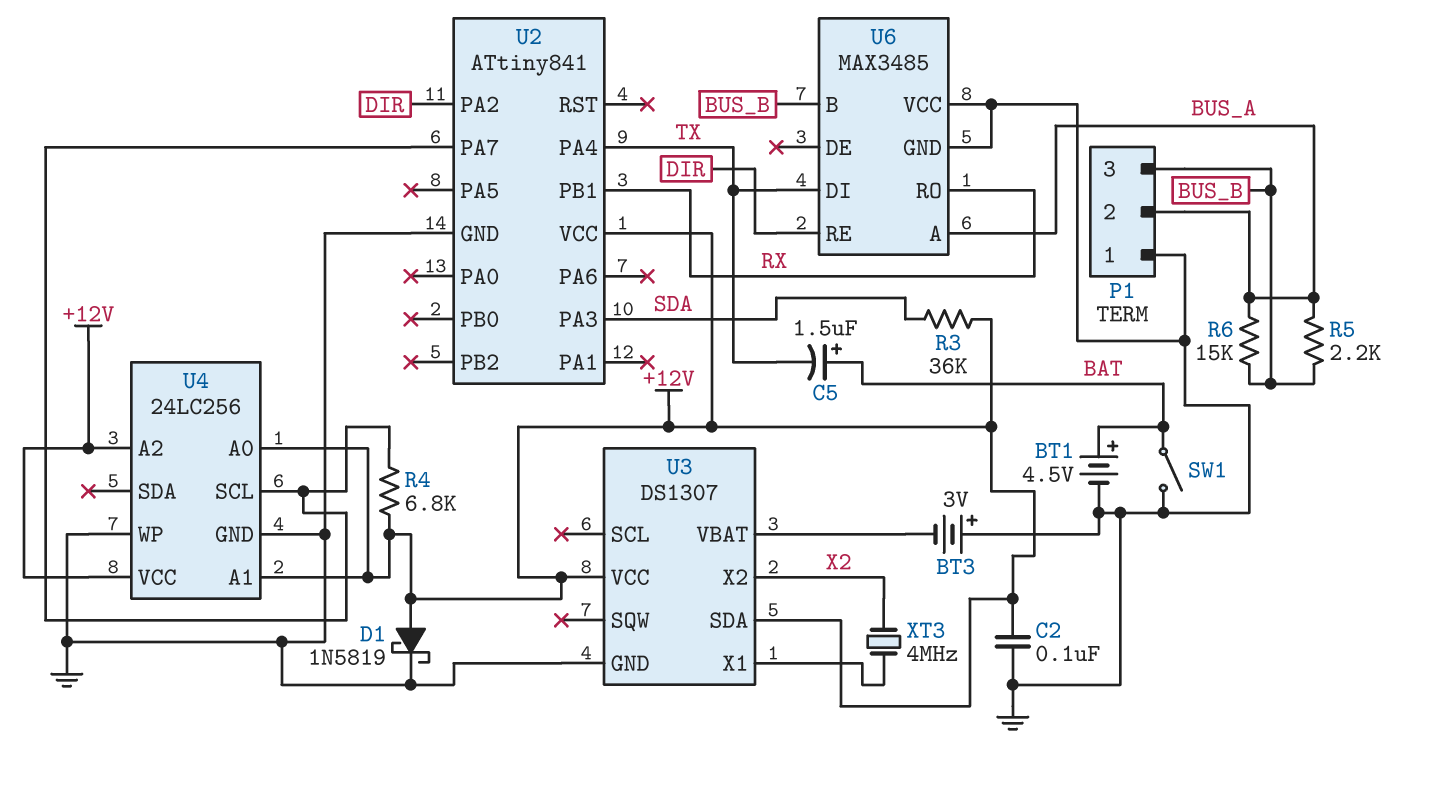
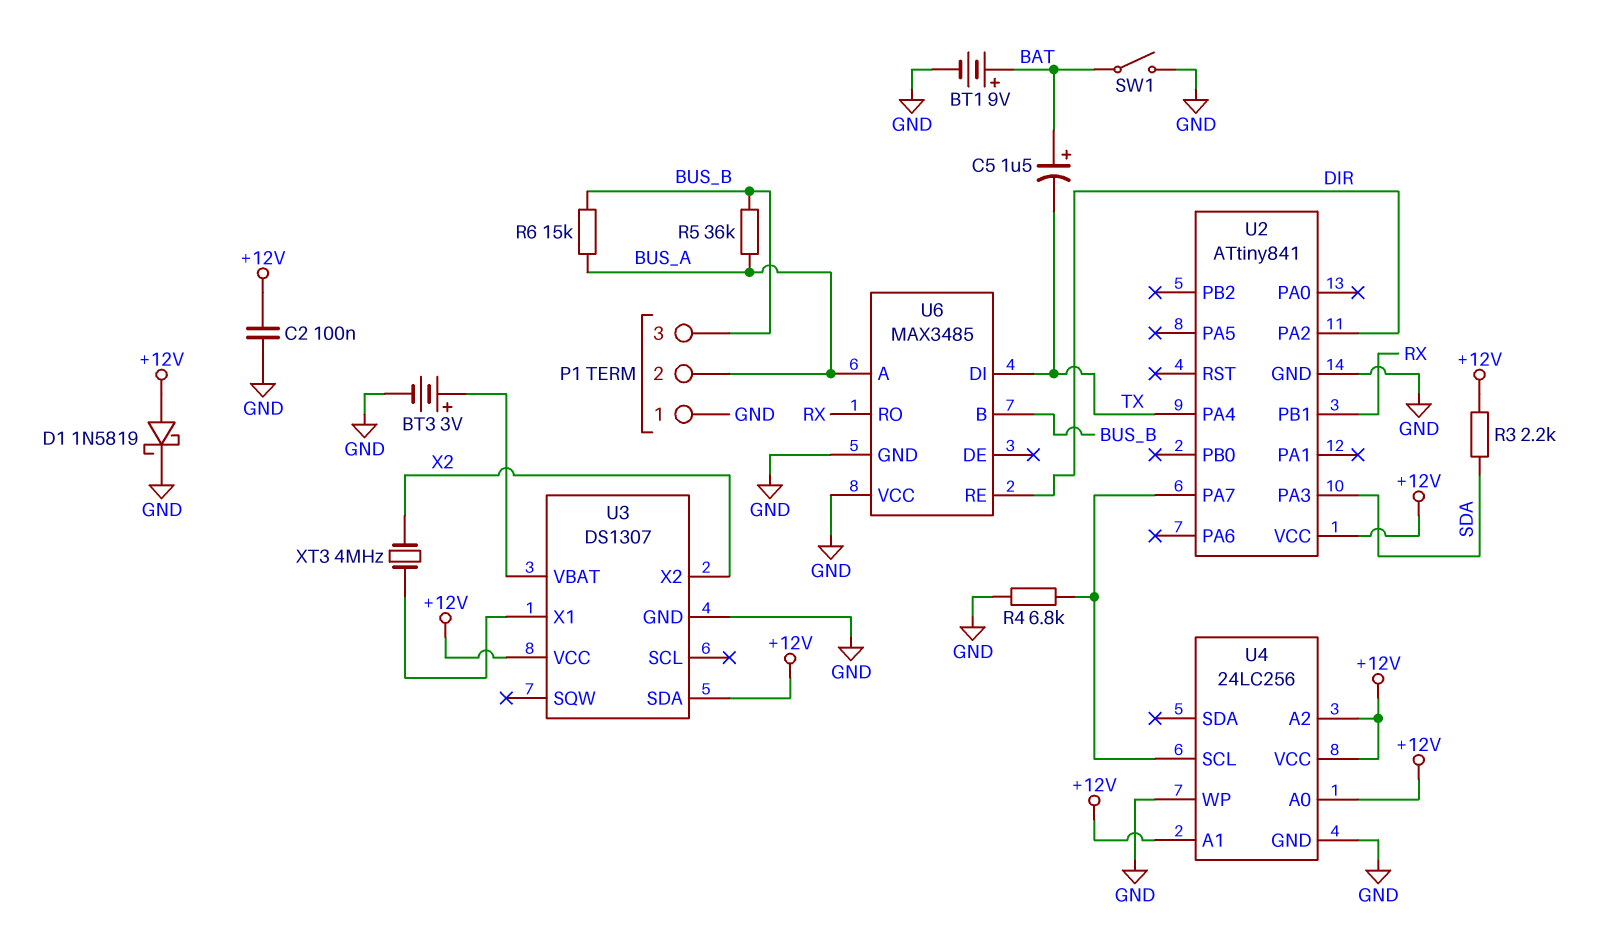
BT1: 4.5V (plus BAT, minus GND) -> 9V (plus BAT, minus GND)
BT3: 3V (plus GND, minus U3/VBAT) -> 3V (plus U3/VBAT, minus GND)
R3: 36k (+12V, SDA) -> 2.2k (+12V, SDA)
R4: 6.8k (+12V, U2/PA7) -> 6.8k (GND, U2/PA7)
R5: 2.2k (BUS_A, BUS_B) -> 36k (BUS_A, BUS_B)

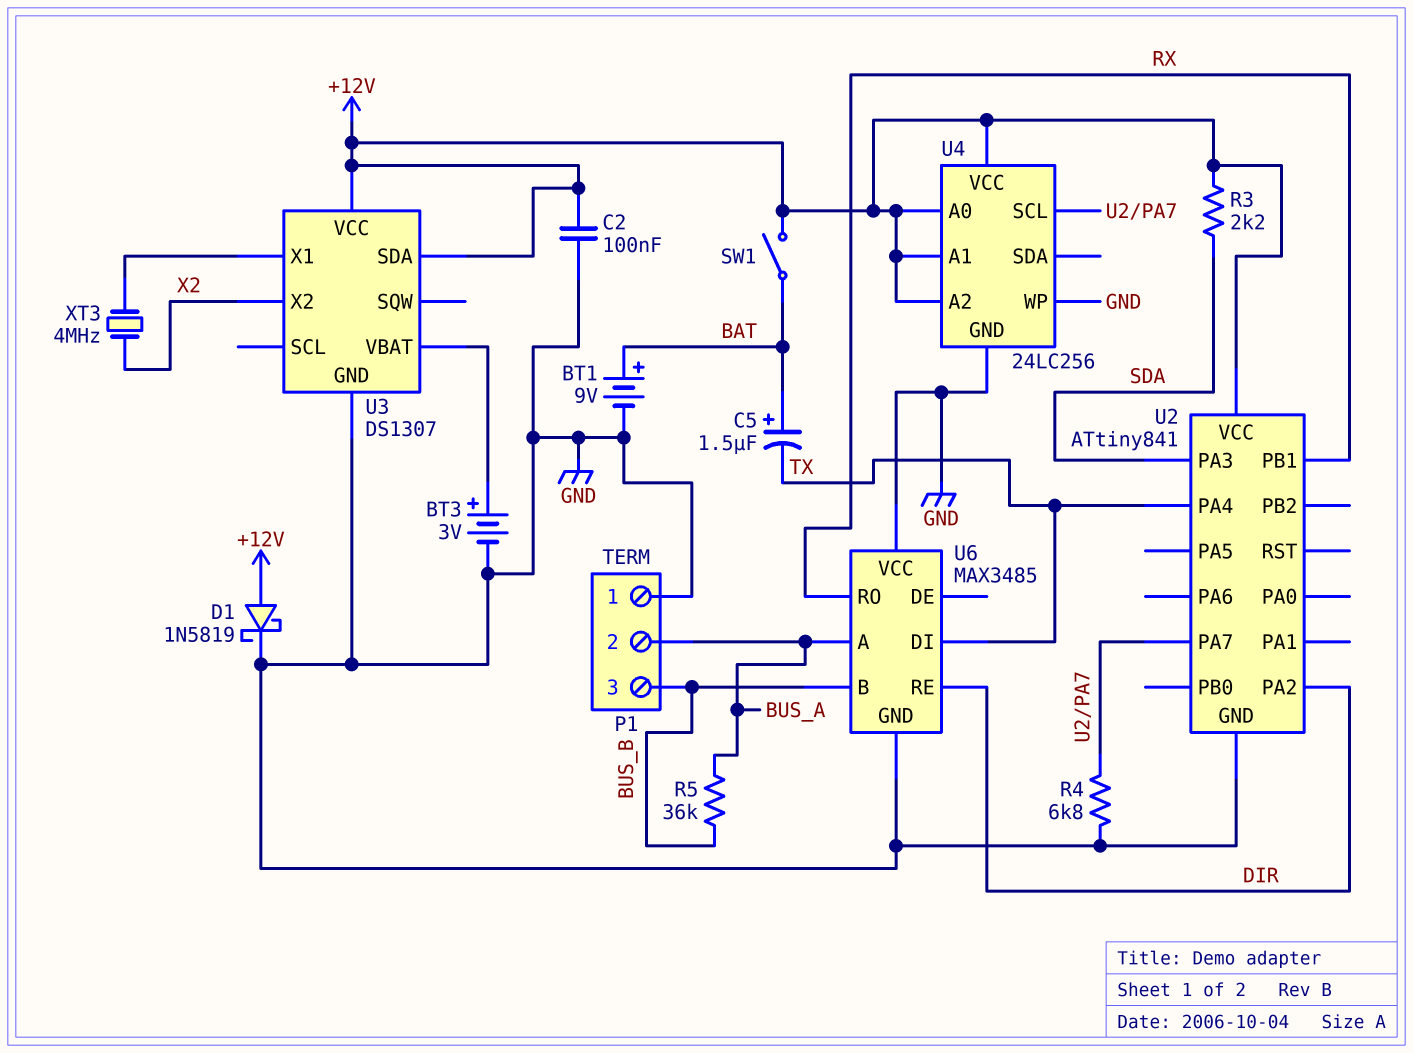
R6: 15k (BUS_A, BUS_B) -> none
SW1: switch (BAT, GND) -> switch (+12V, BAT)

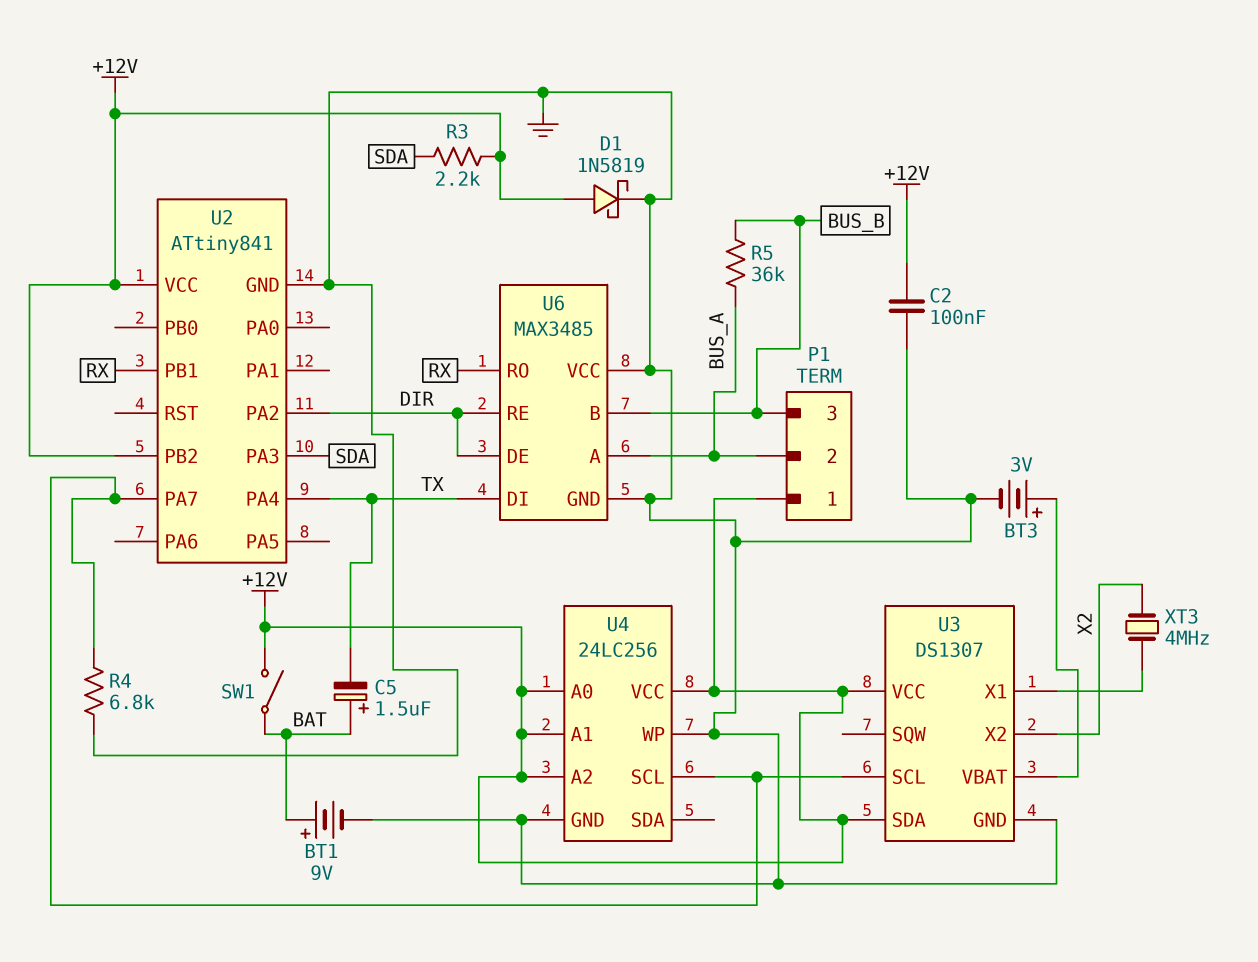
P1 pin 1: GND -> +12V
U2 pin PB2: none -> +12V
U3 pin SCL: none -> U2/PA7
U6 pin DE: none -> DIR

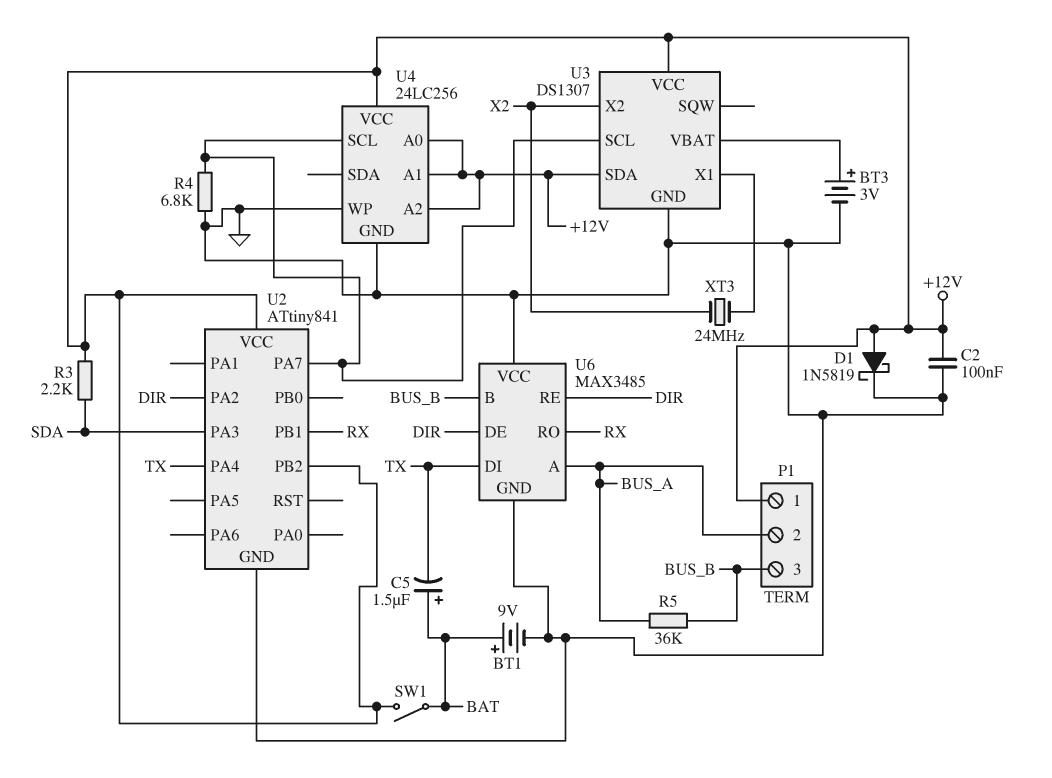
XT3: 4MHz (U3/X1, X2) -> 24MHz (U3/X1, X2)

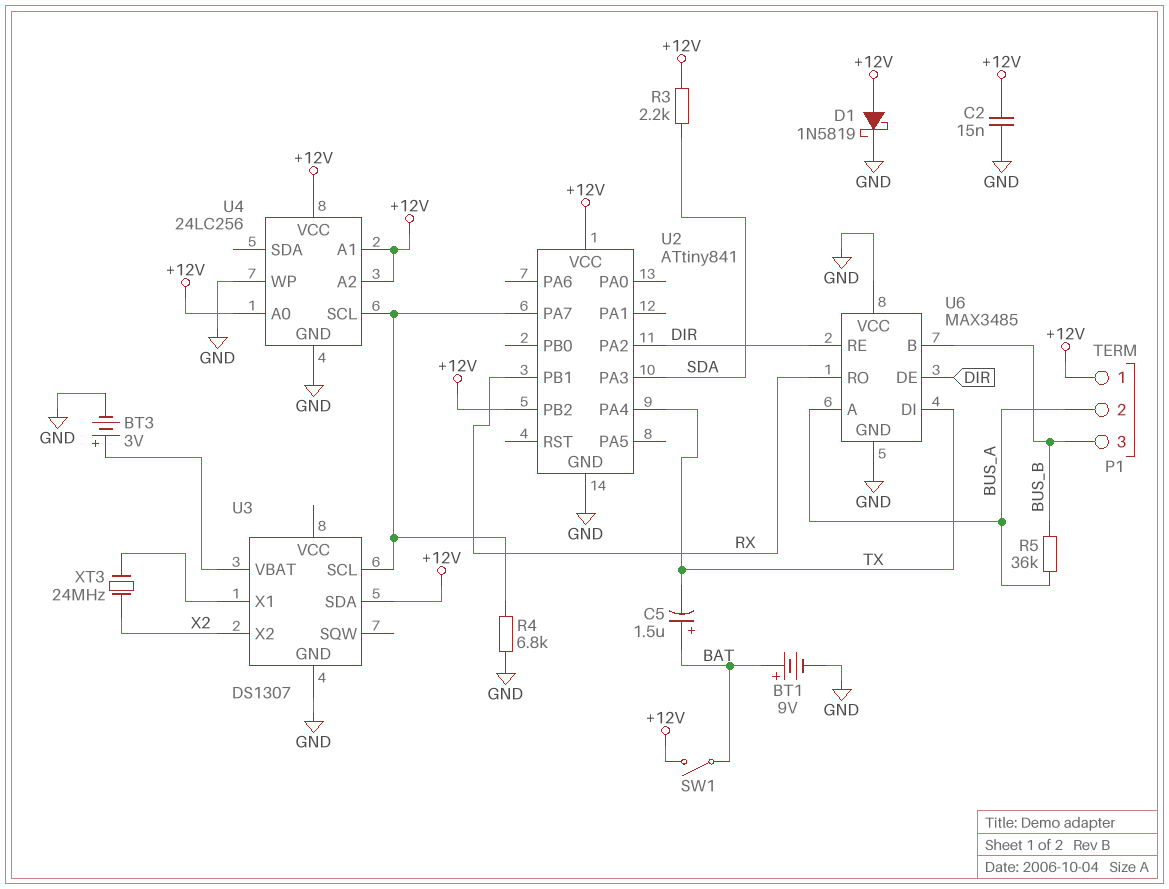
C2: 100nF (+12V, GND) -> 15nF (+12V, GND)
U3 pin VCC: +12V -> none

